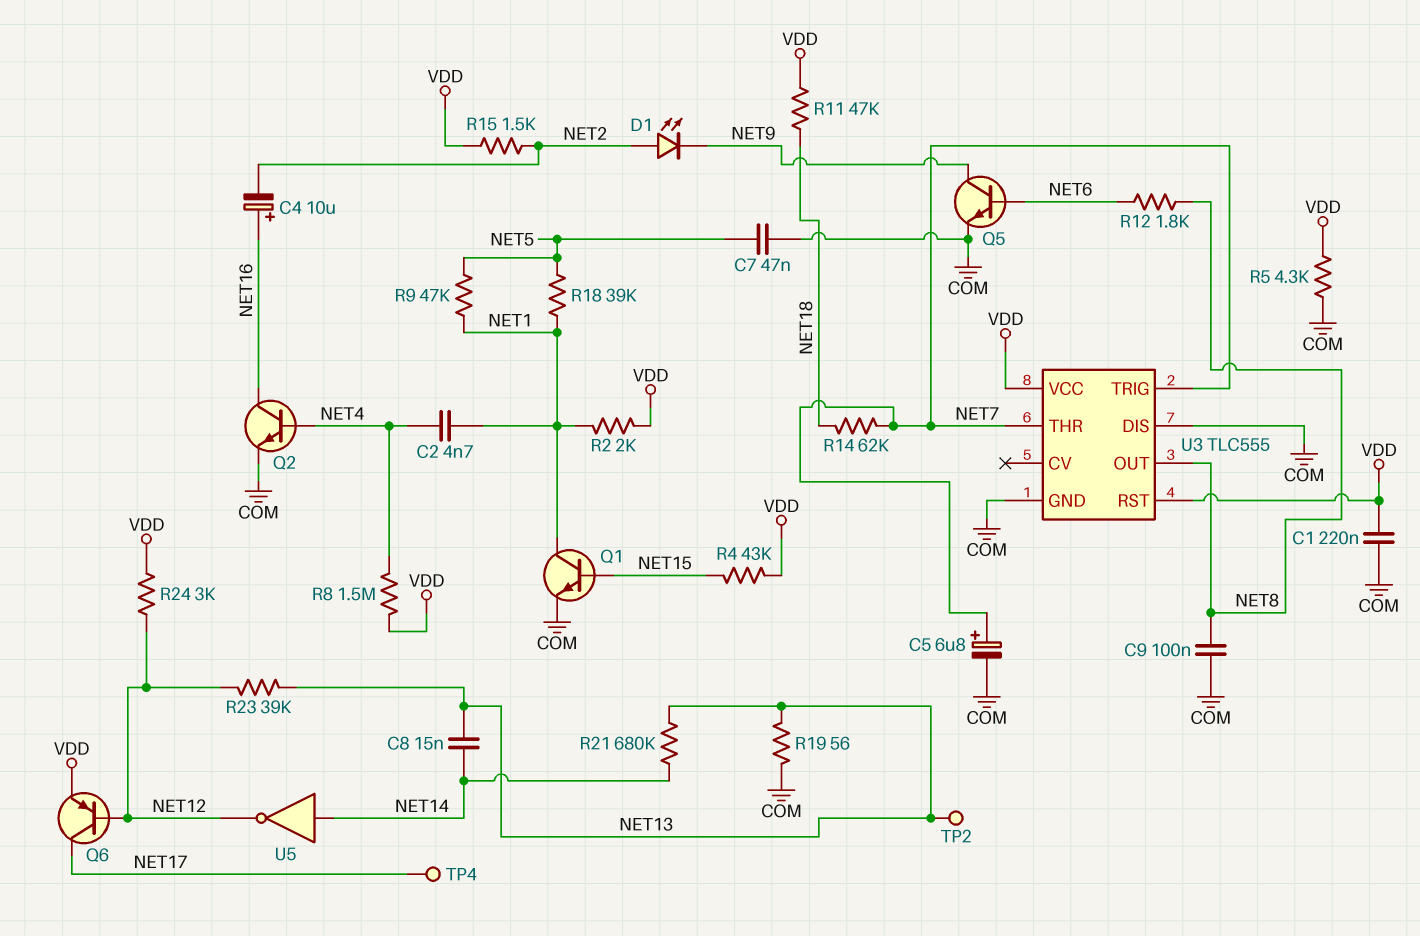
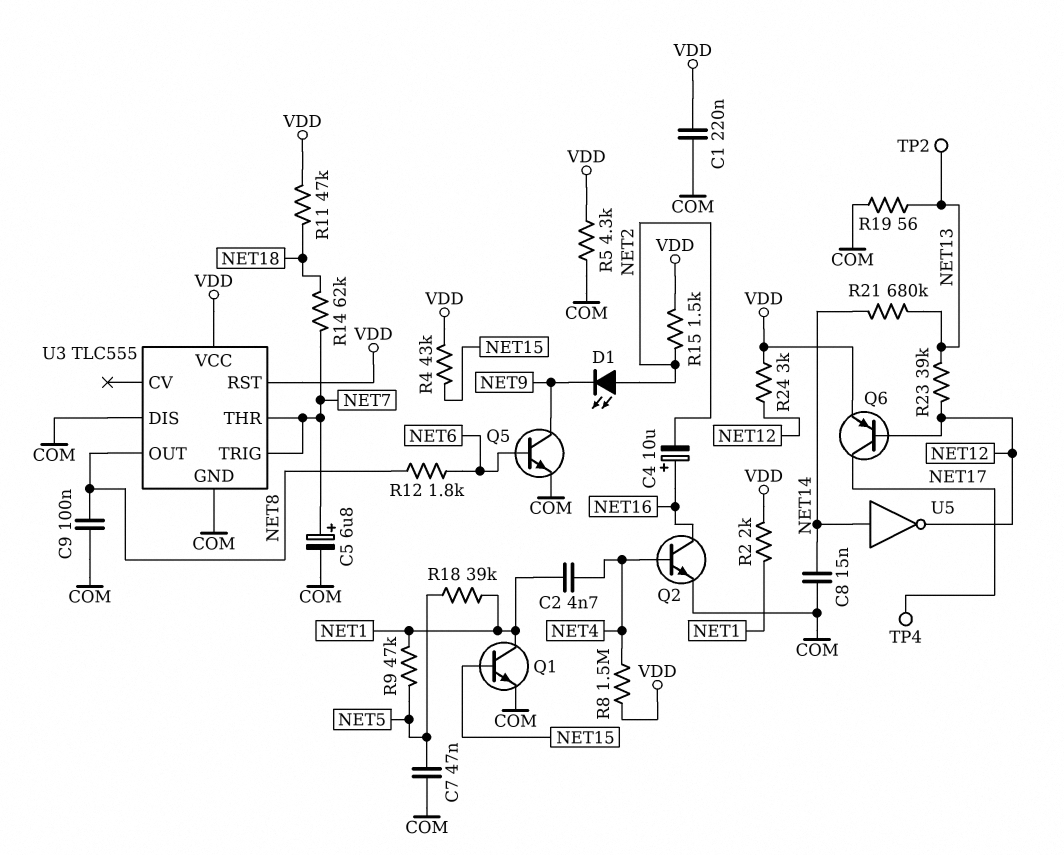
C8: 15nF (NET13, NET14) -> 15nF (COM, NET14)

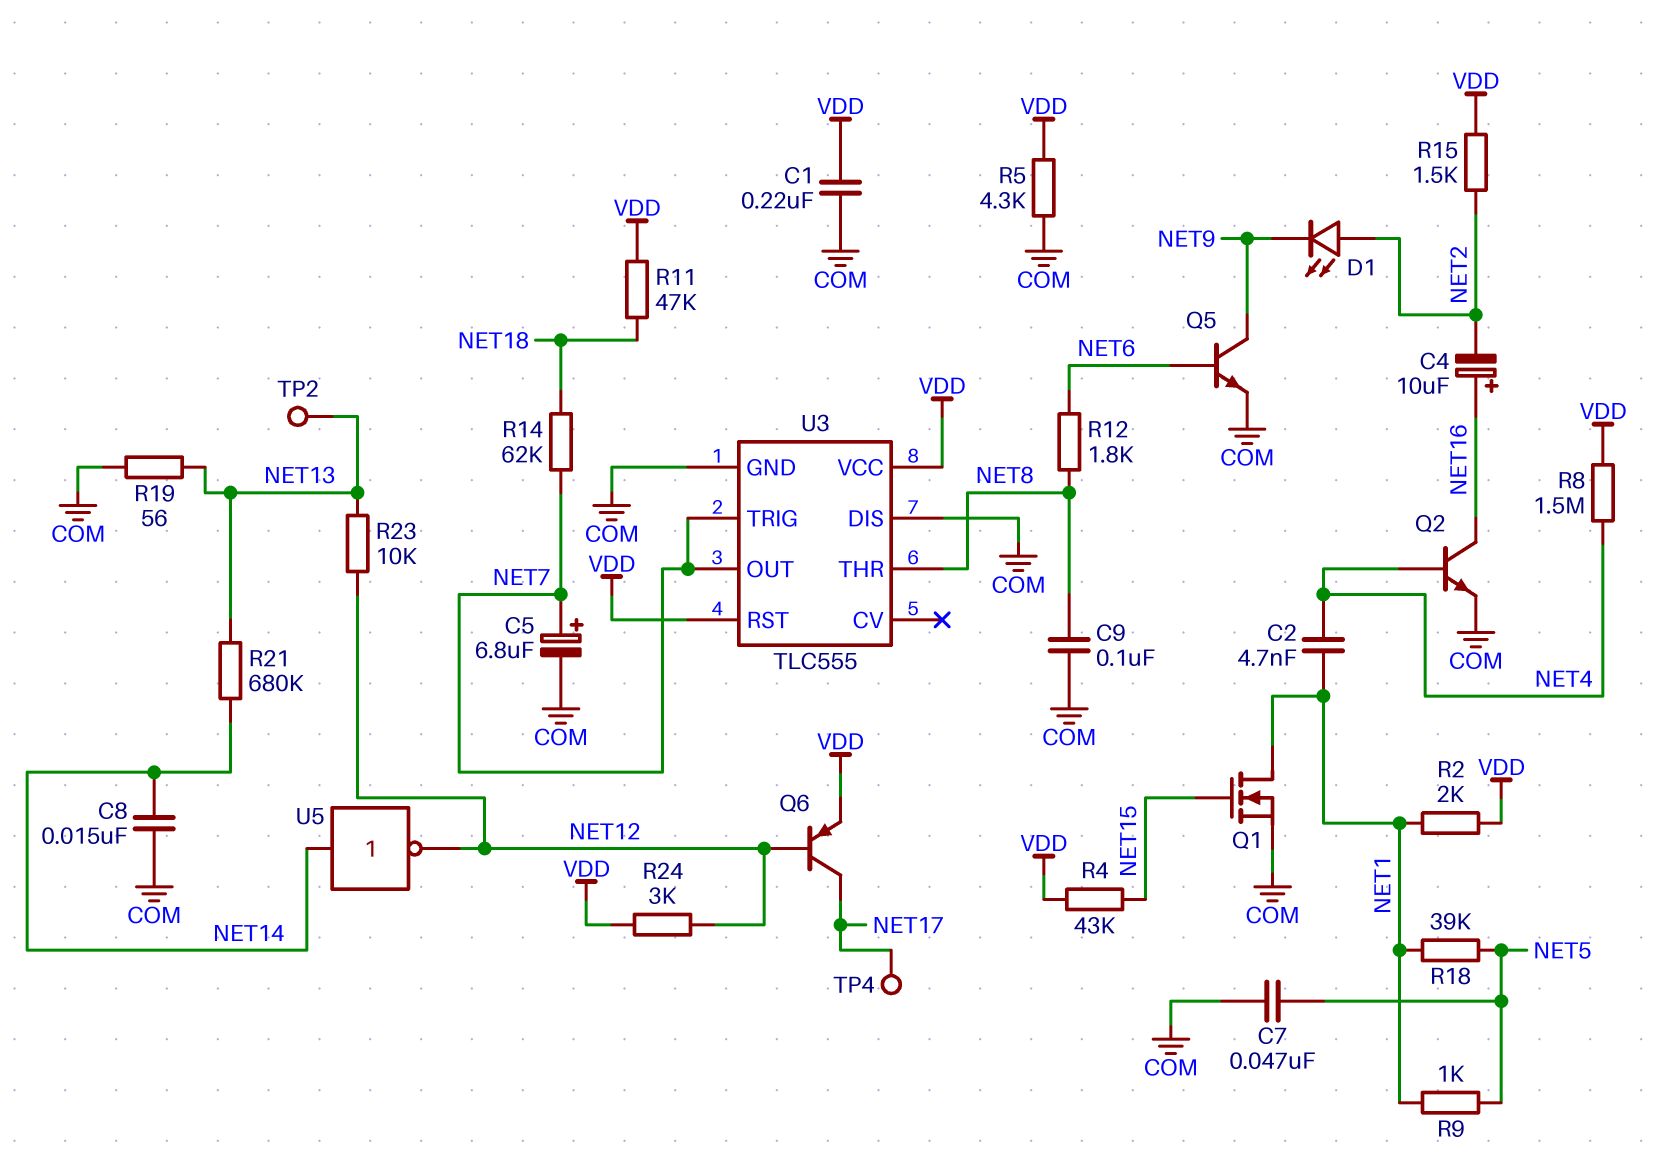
Q1: NPN (B NET15, C NET1, E COM) -> NMOS (G NET15, D NET1, S COM)
R9: 47k (NET1, NET5) -> 1k (NET1, NET5)
R23: 39k (NET12, NET13) -> 10k (NET12, NET13)
U3 pin OUT: NET8 -> NET7
U3 pin THR: NET7 -> NET8

